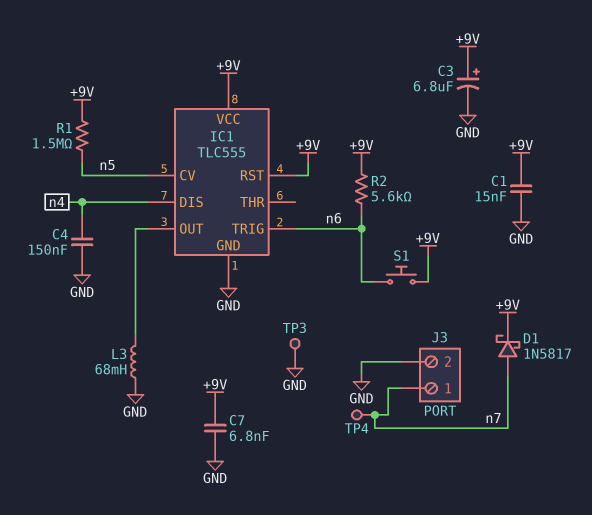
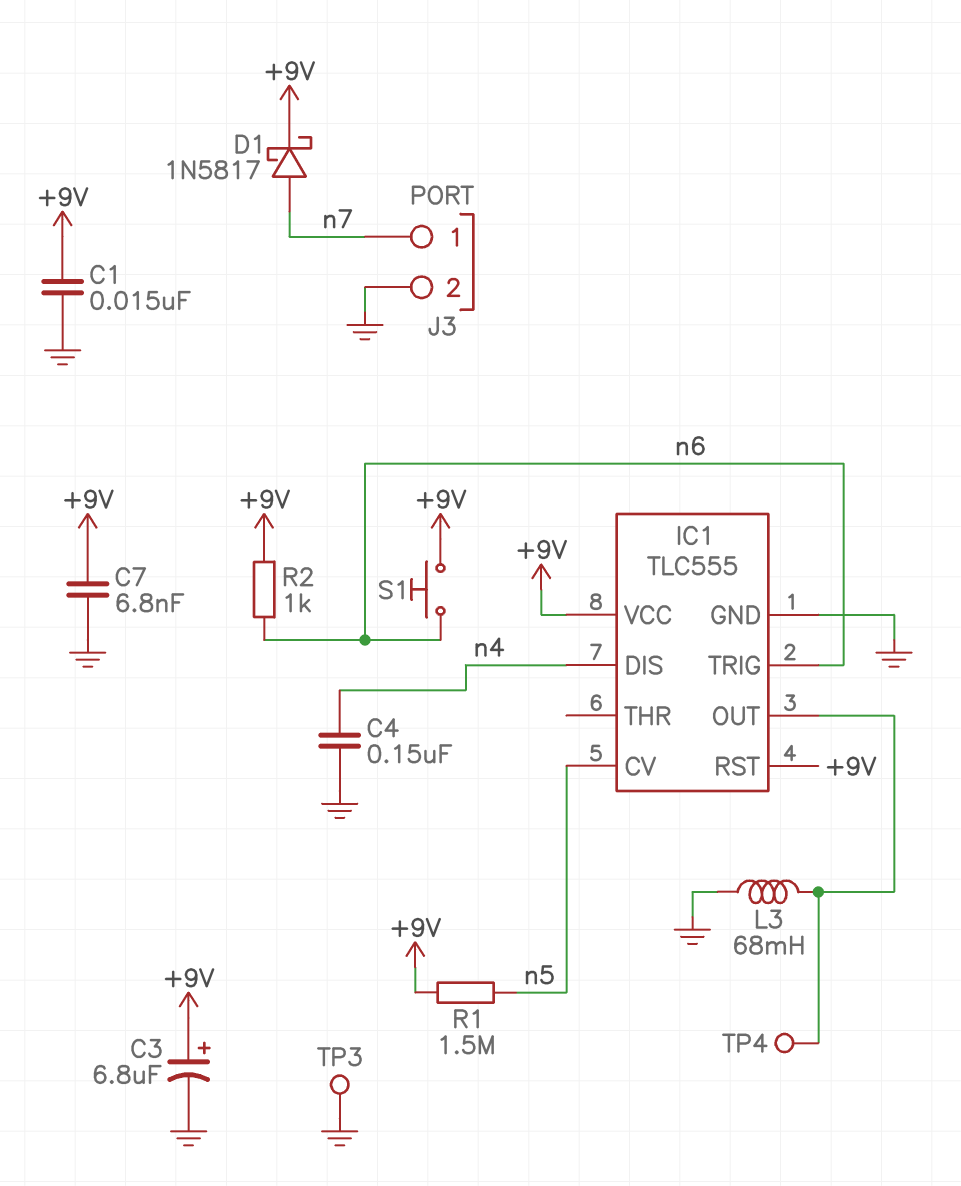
R2: 5.6k (+9V, n6) -> 1k (+9V, n6)
TP4: test point (n7) -> test point (IC1/OUT)

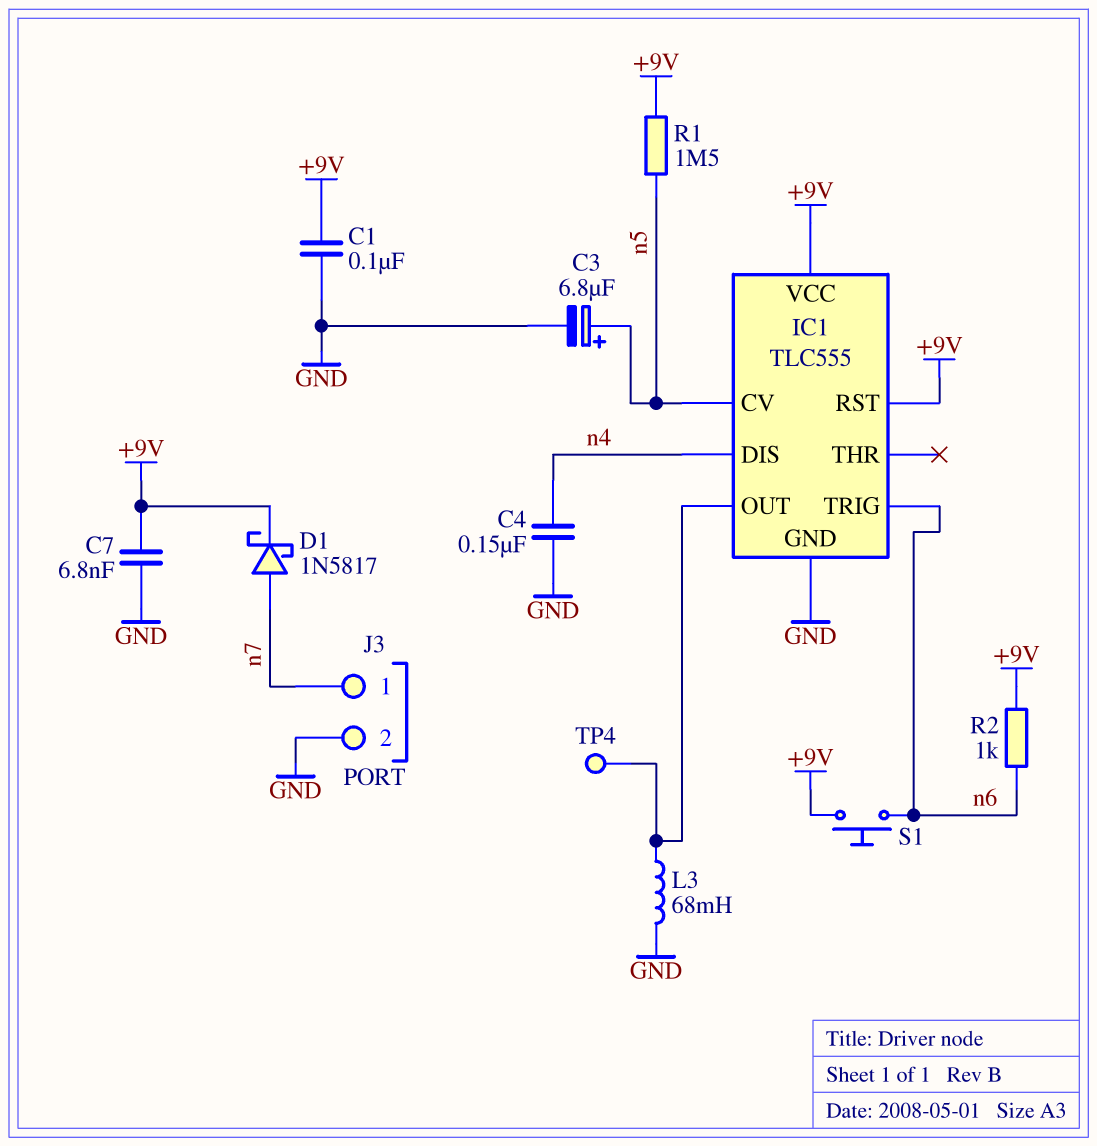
C1: 15nF (+9V, GND) -> 100nF (+9V, GND)
C3: 6.8uF (plus +9V, minus GND) -> 6.8uF (plus n5, minus GND)
TP3: test point (GND) -> none

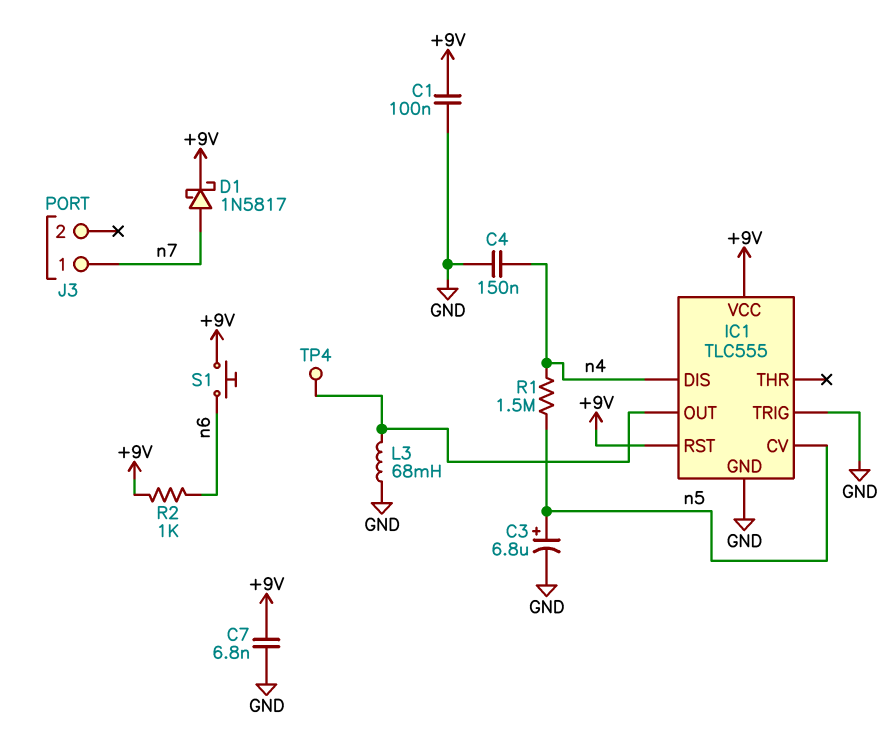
IC1 pin TRIG: n6 -> GND
J3 pin 2: GND -> none
R1: 1.5M (+9V, n5) -> 1.5M (n4, n5)

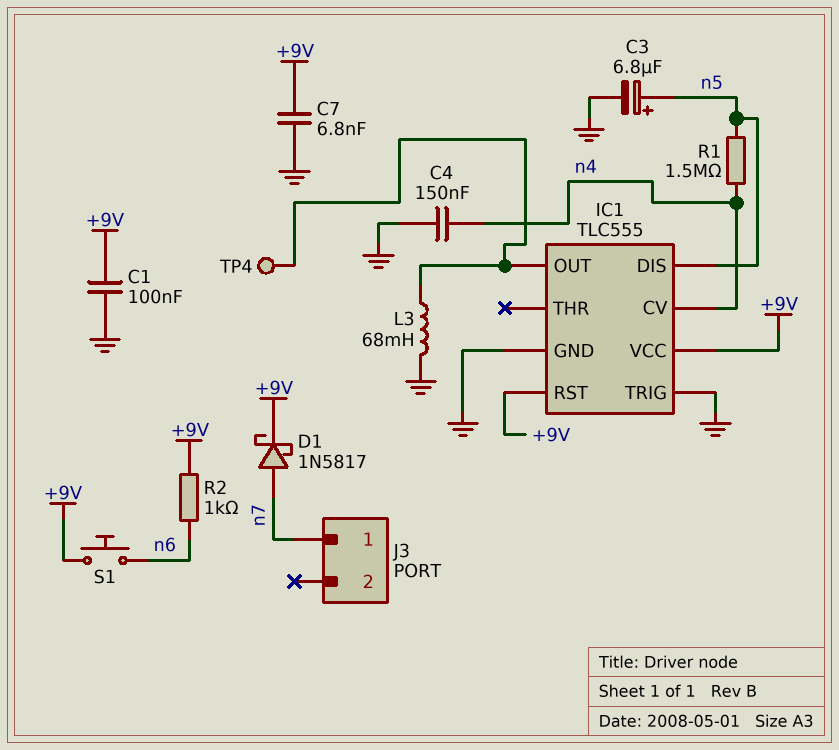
IC1 pin CV: n5 -> n4
IC1 pin DIS: n4 -> n5

